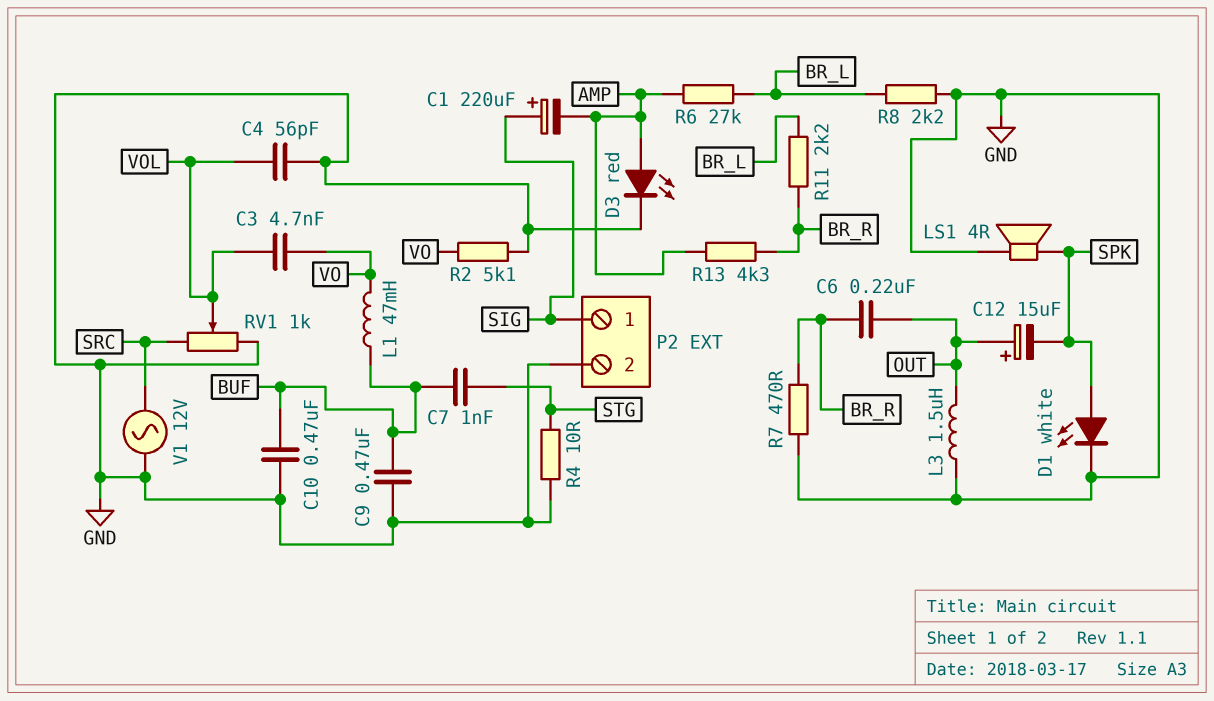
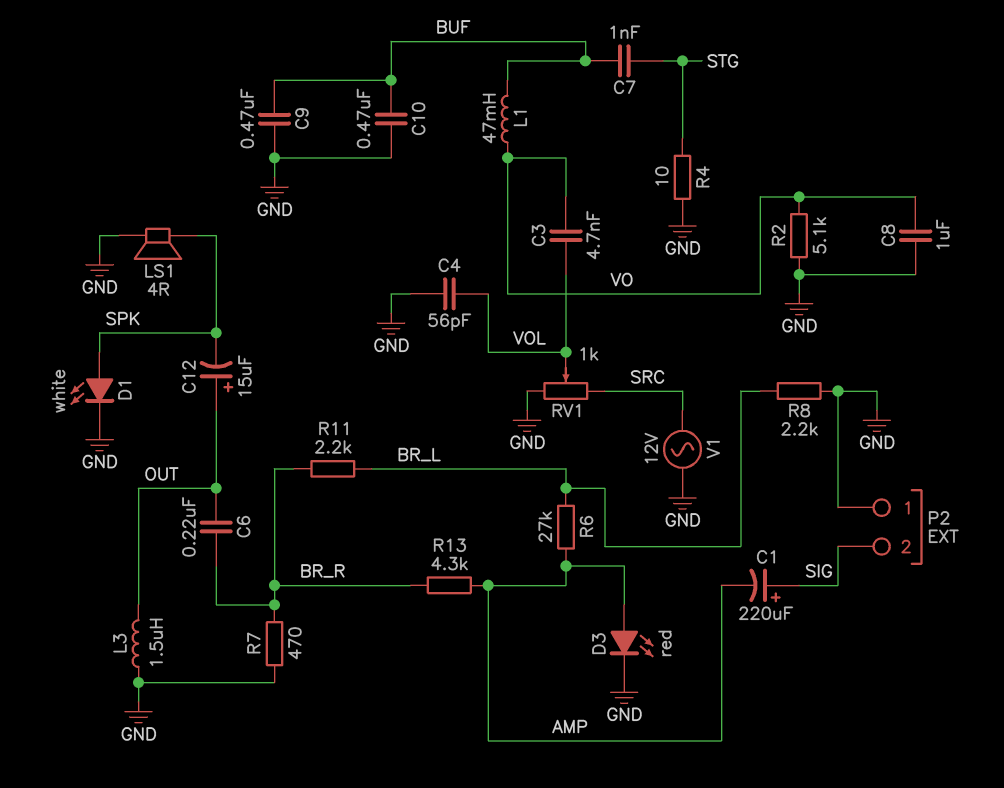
C8: none -> 1uF (GND, VO)
P2 pin 1: SIG -> GND
P2 pin 2: GND -> SIG

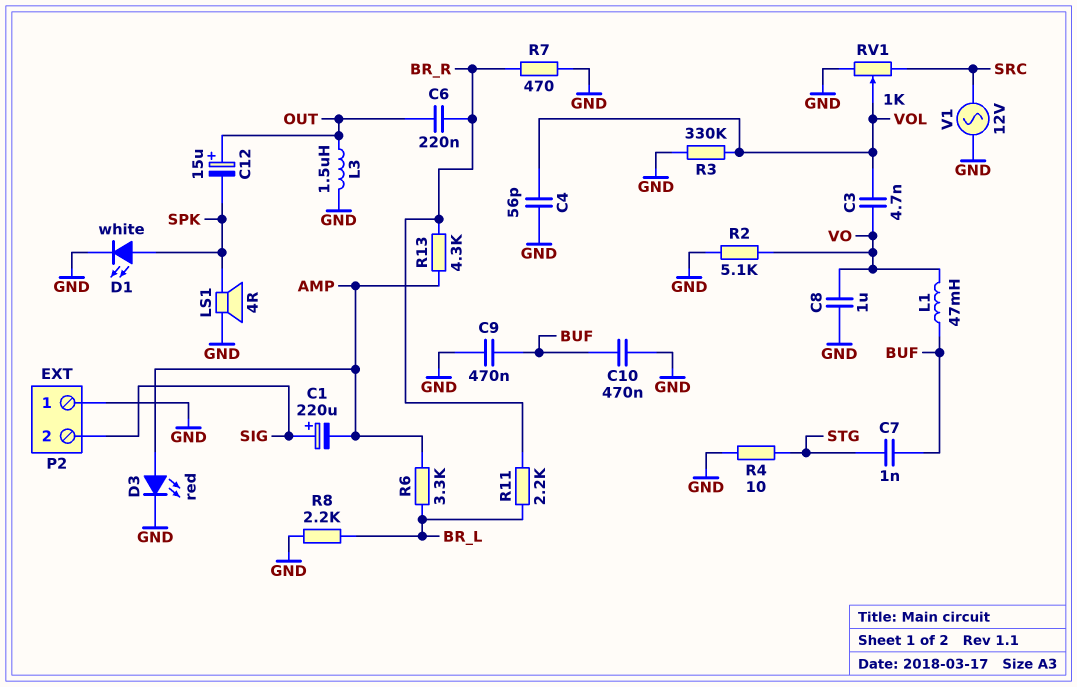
R3: none -> 330k (GND, VOL)
R6: 27k (AMP, BR_L) -> 3.3k (AMP, BR_L)

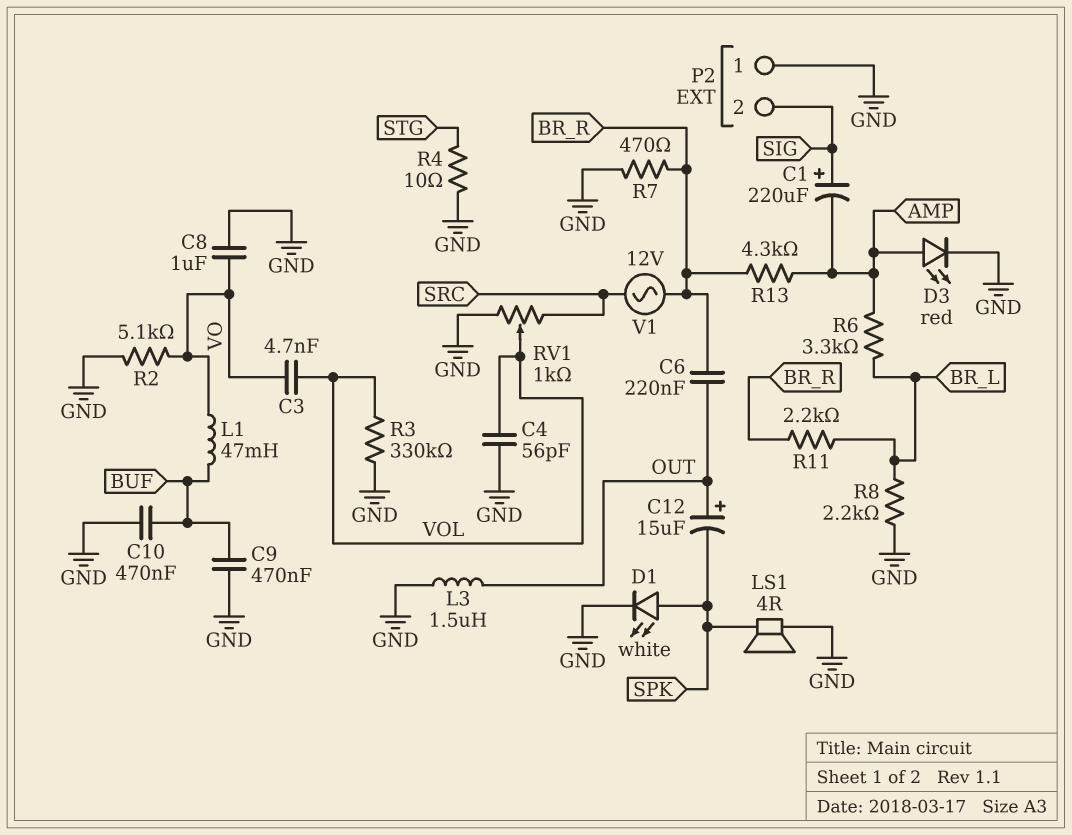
C7: 1nF (BUF, STG) -> none
V1: AC 12V (GND, SRC) -> AC 12V (BR_R, SRC)

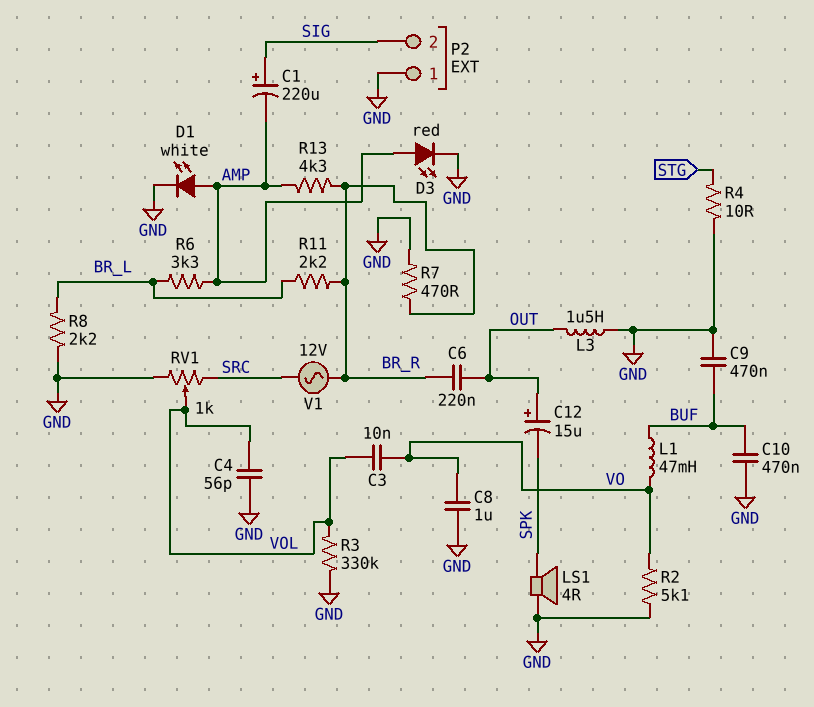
C3: 4.7nF (VO, VOL) -> 10nF (VO, VOL)
D1: LED white (A SPK, K GND) -> LED white (A AMP, K GND)

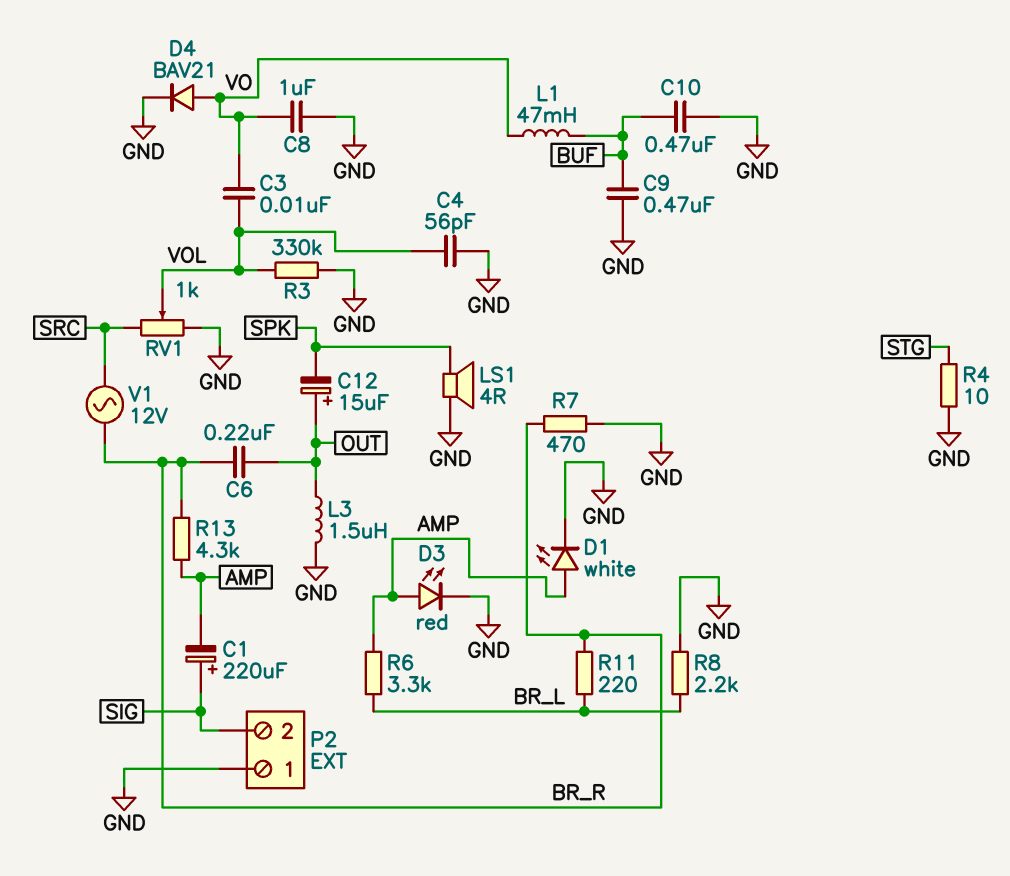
D4: none -> diode BAV21 (A VO, K GND)
R2: 5.1k (GND, VO) -> none
R11: 2.2k (BR_L, BR_R) -> 220 (BR_L, BR_R)

